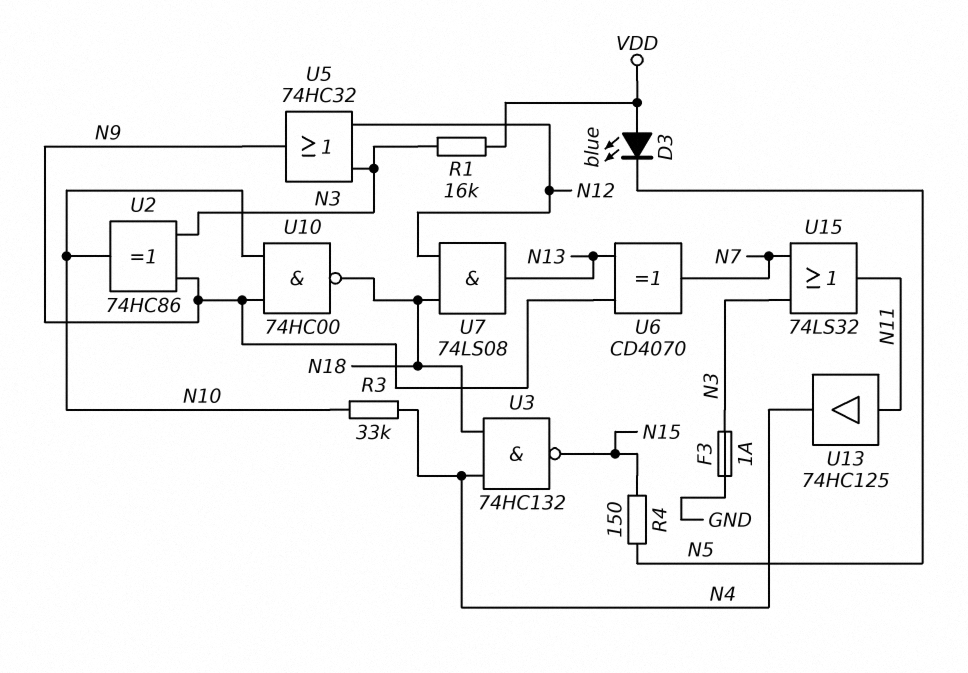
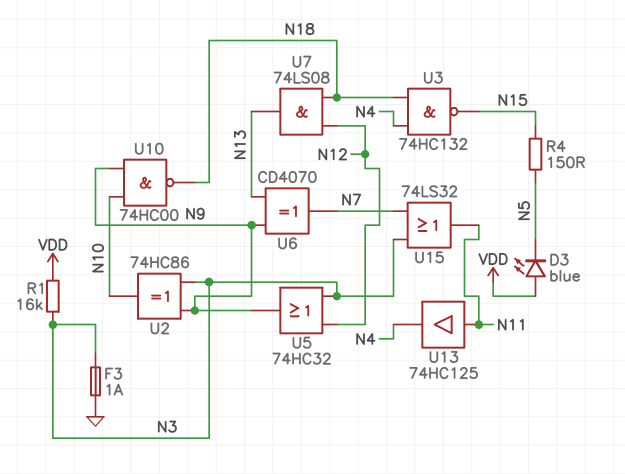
R3: 33k (N4, N10) -> none

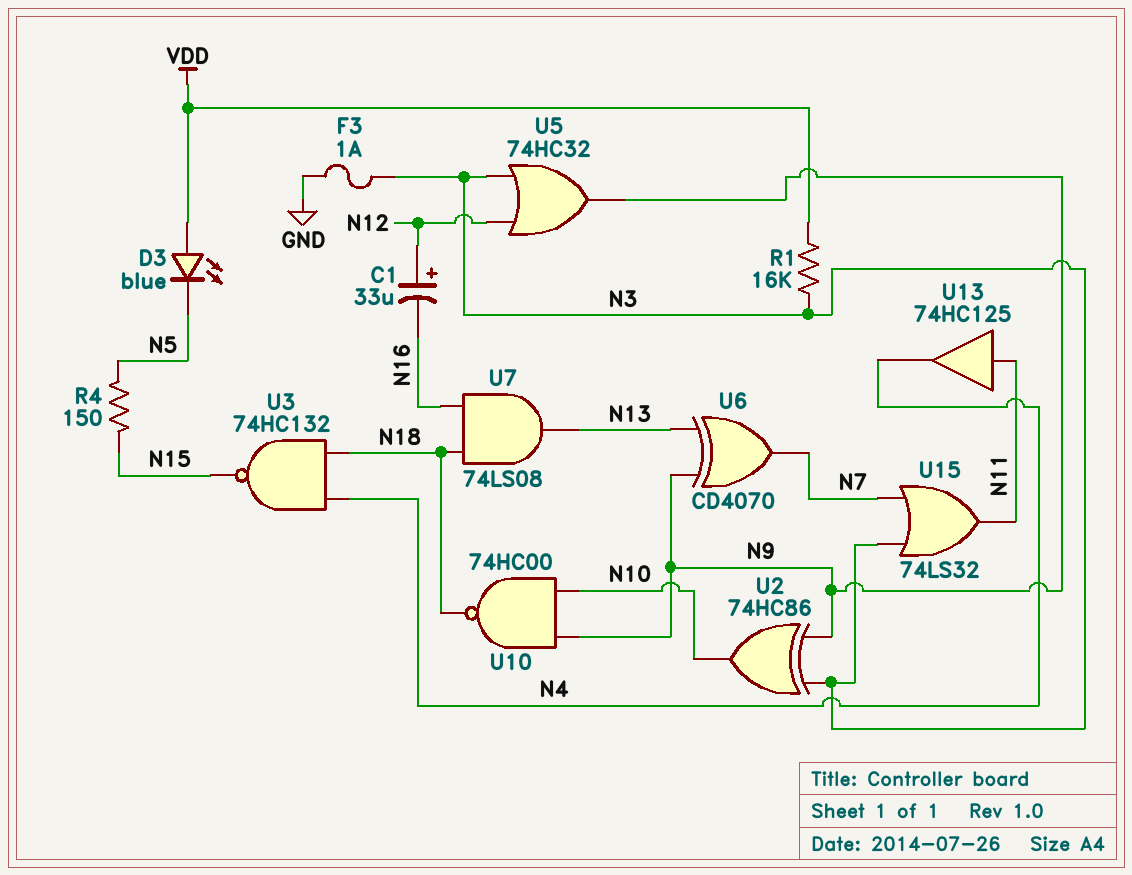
C1: none -> 33uF (plus N12, minus N16)
U7: AND 74LS08 (in N12, in N18, out N13) -> AND 74LS08 (in N16, in N18, out N13)

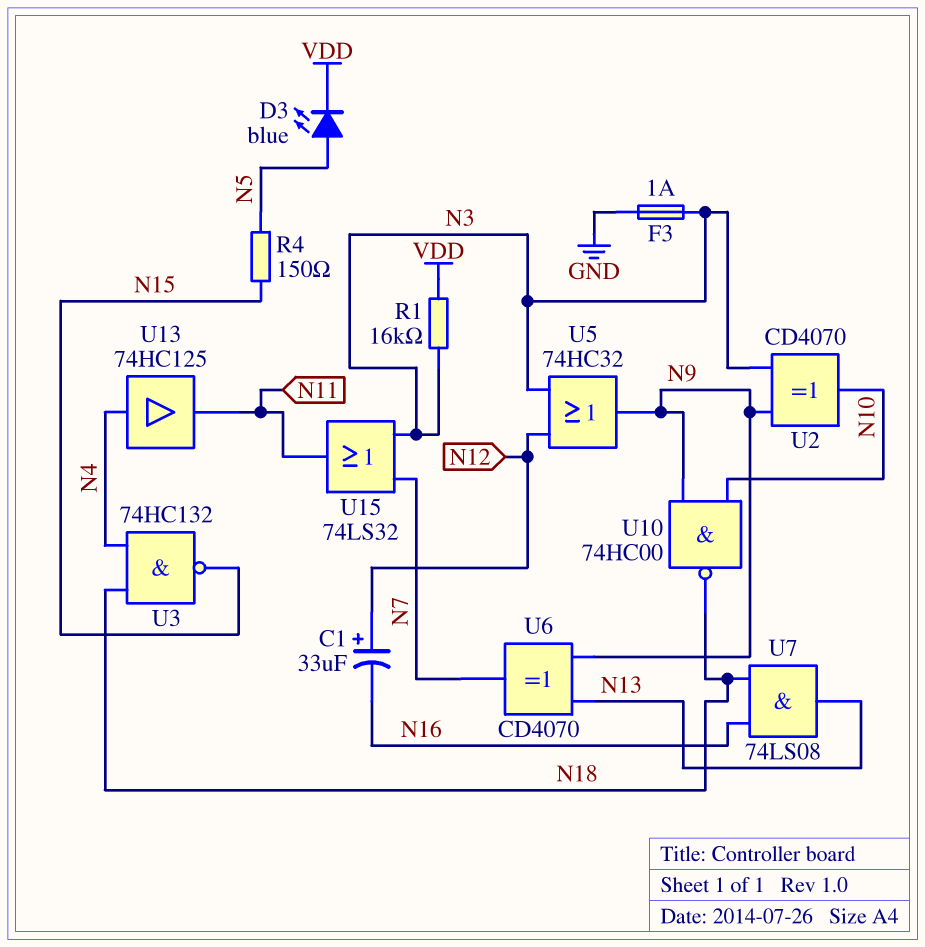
D3: LED blue (A VDD, K N5) -> LED blue (A N5, K VDD)
U2: XOR 74HC86 (in N3, in N9, out N10) -> XOR CD4070 (in N3, in N9, out N10)
U13: buffer 74HC125 (in N11, out N4) -> buffer 74HC125 (in N4, out N11)

